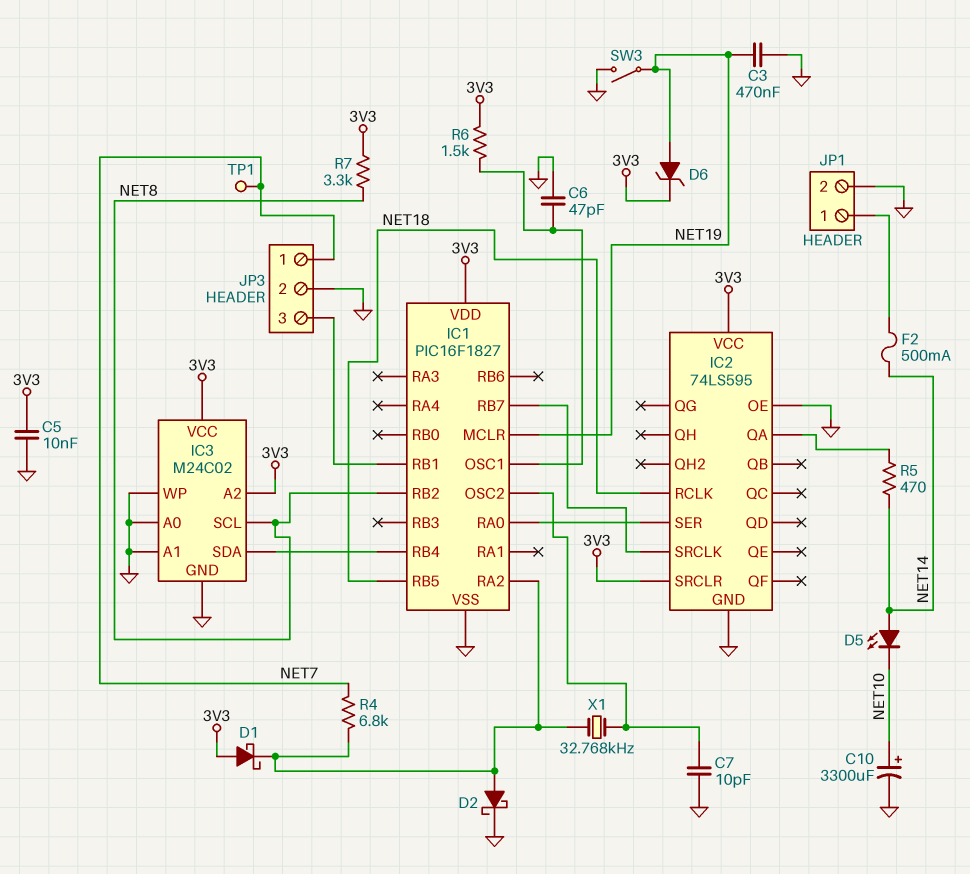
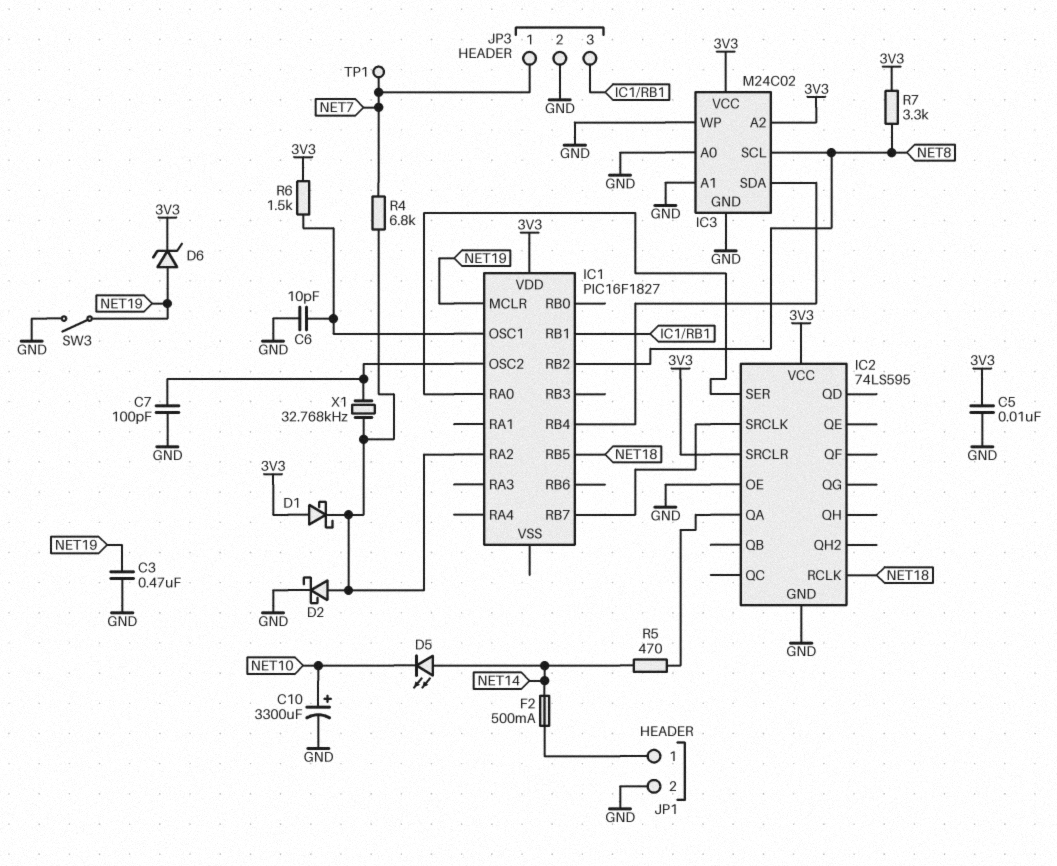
C6: 47pF (GND, IC1/OSC1) -> 10pF (GND, IC1/OSC1)
C7: 10pF (GND, IC1/OSC2) -> 100pF (GND, IC1/OSC2)
IC1 pin VSS: GND -> none

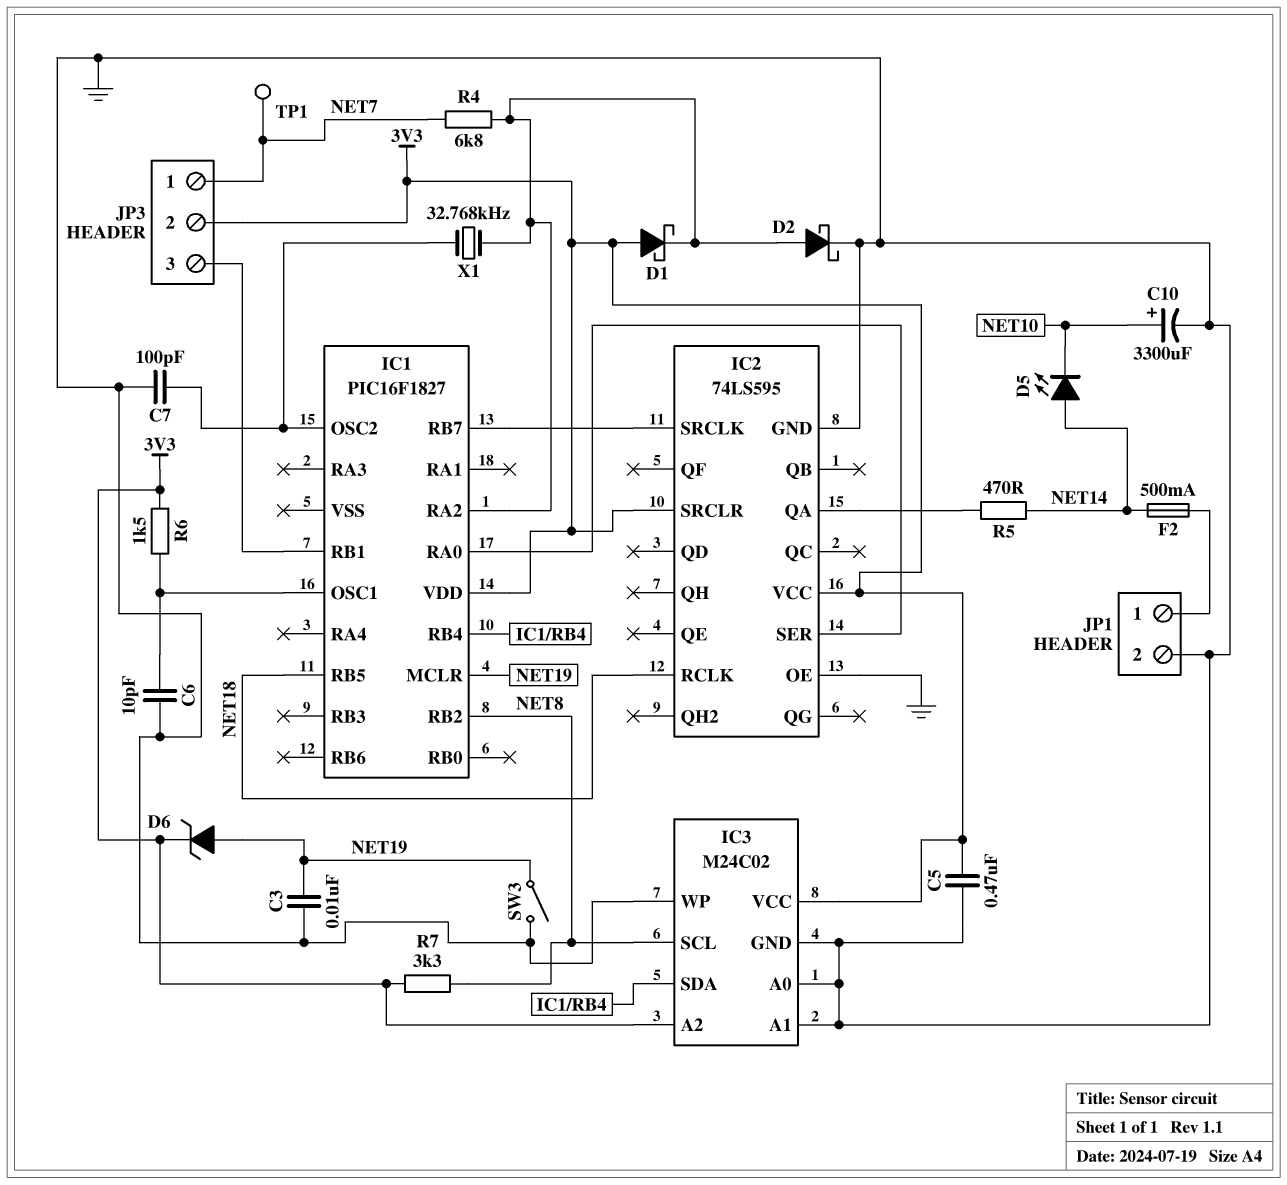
C3: 470nF (GND, NET19) -> 10nF (GND, NET19)
C5: 10nF (3V3, GND) -> 470nF (3V3, GND)
JP3 pin 2: GND -> 3V3

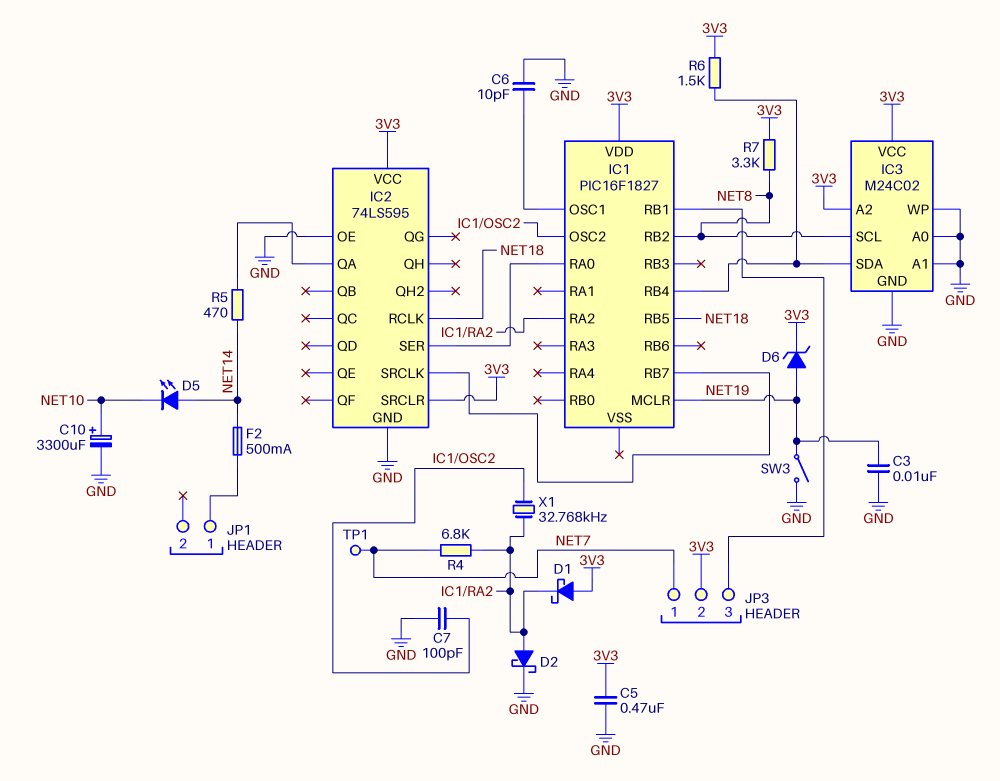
JP1 pin 2: GND -> none
R6: 1.5k (3V3, IC1/OSC1) -> 1.5k (3V3, IC1/RB4)

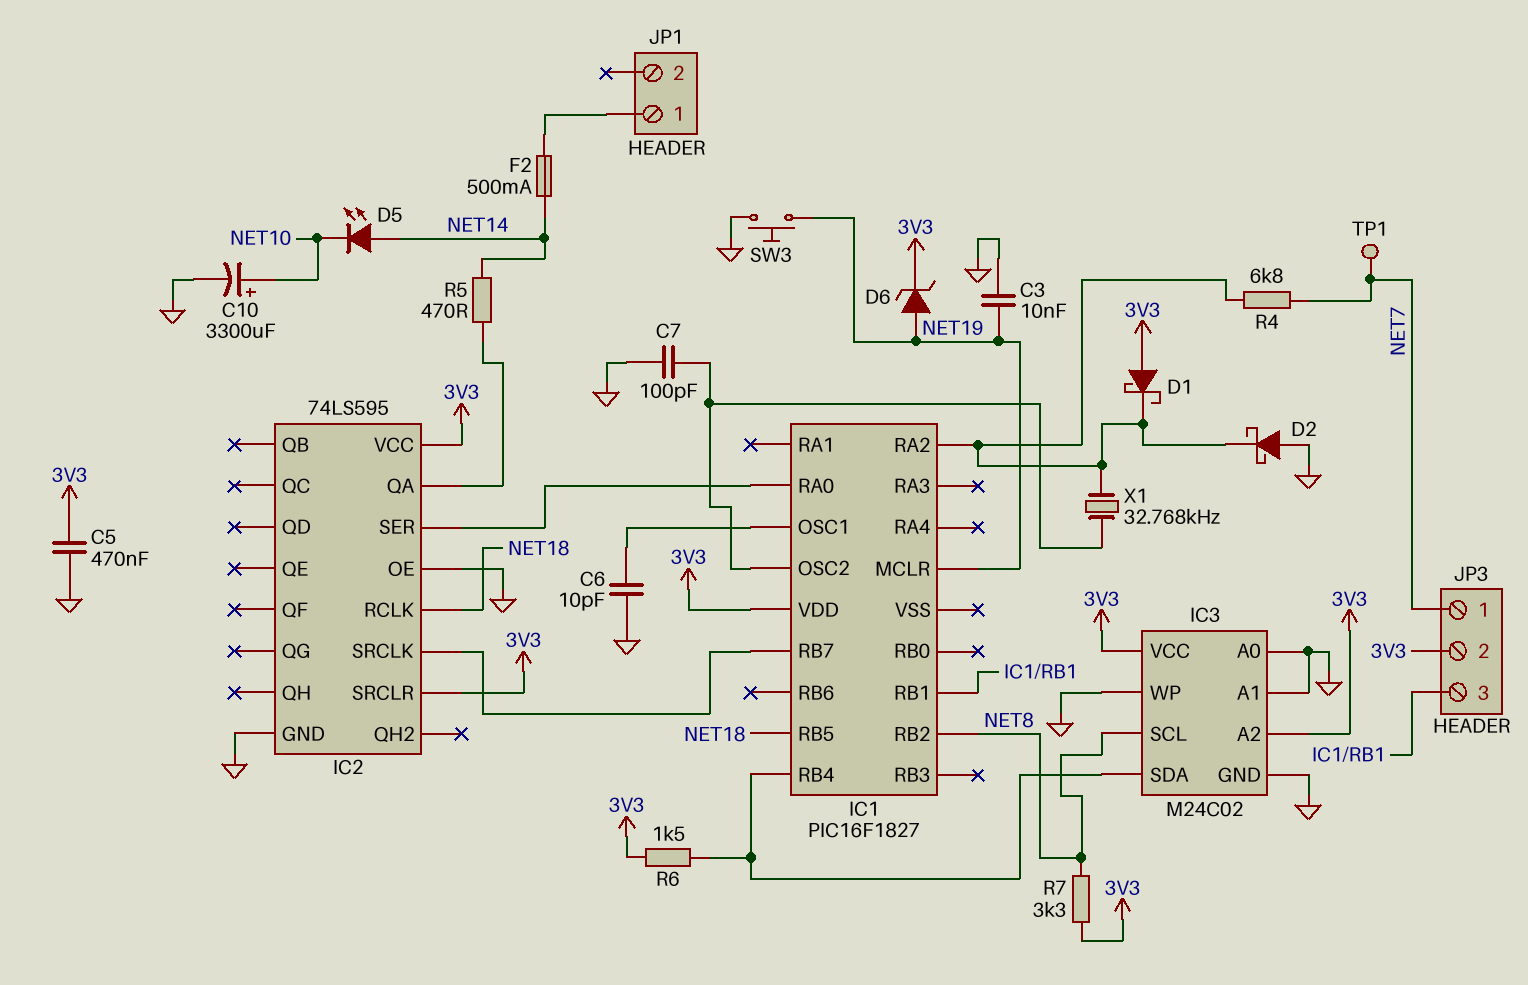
D2: schottky (A IC1/RA2, K GND) -> schottky (A GND, K IC1/RA2)
SW3: switch (GND, NET19) -> button (GND, NET19)

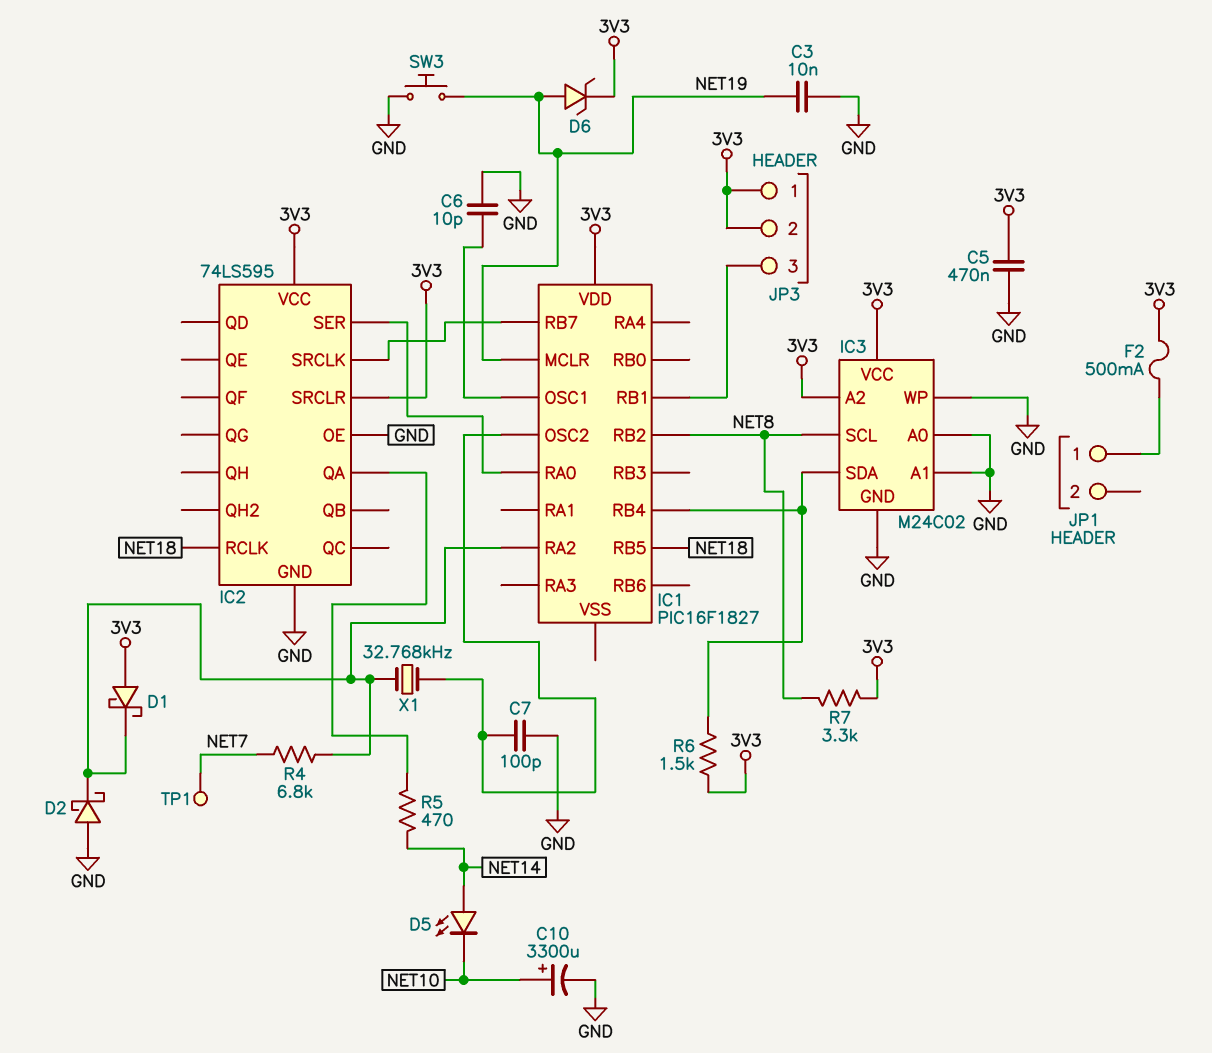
F2: 500mA (JP1/1, NET14) -> 500mA (3V3, JP1/1)
JP3 pin 1: NET7 -> 3V3

